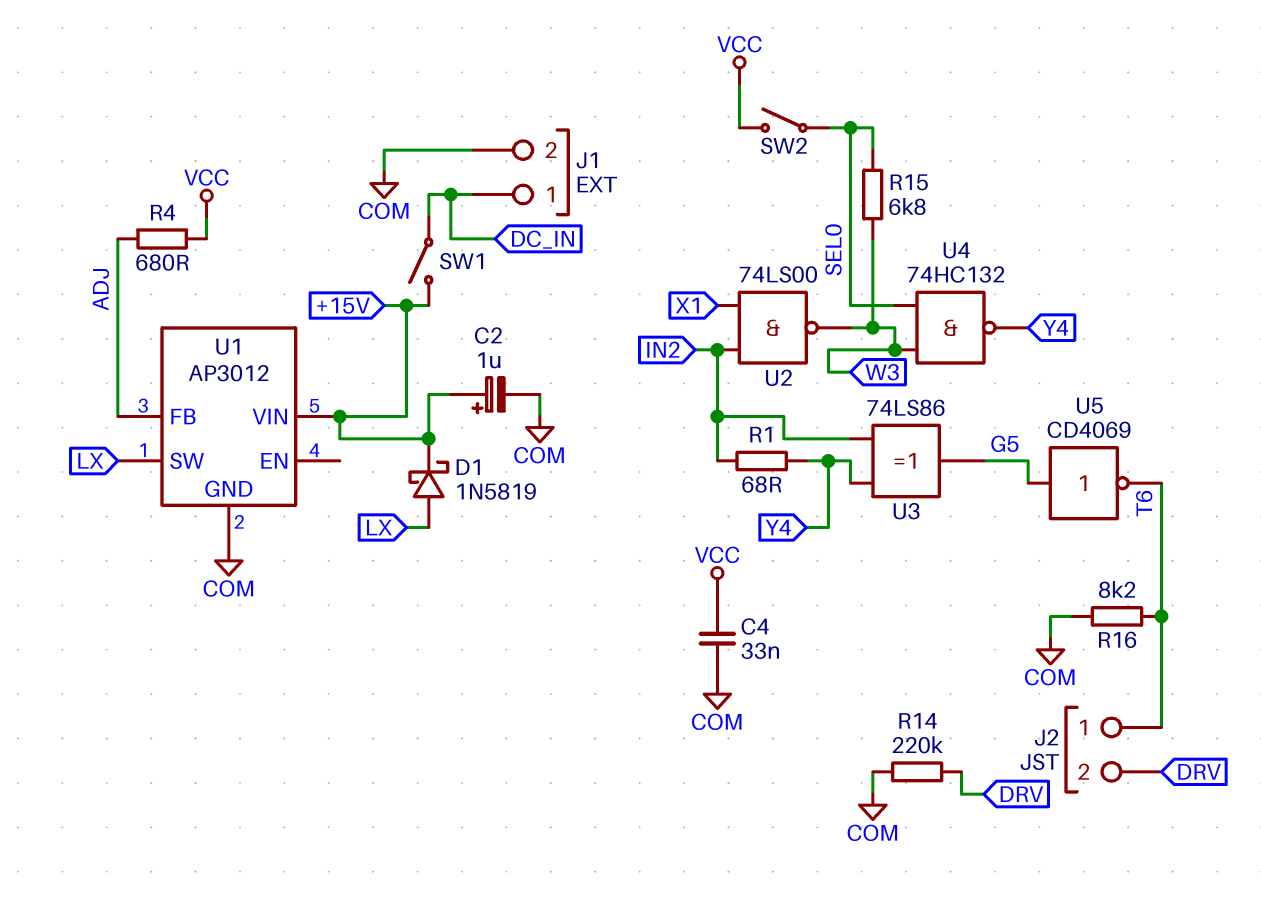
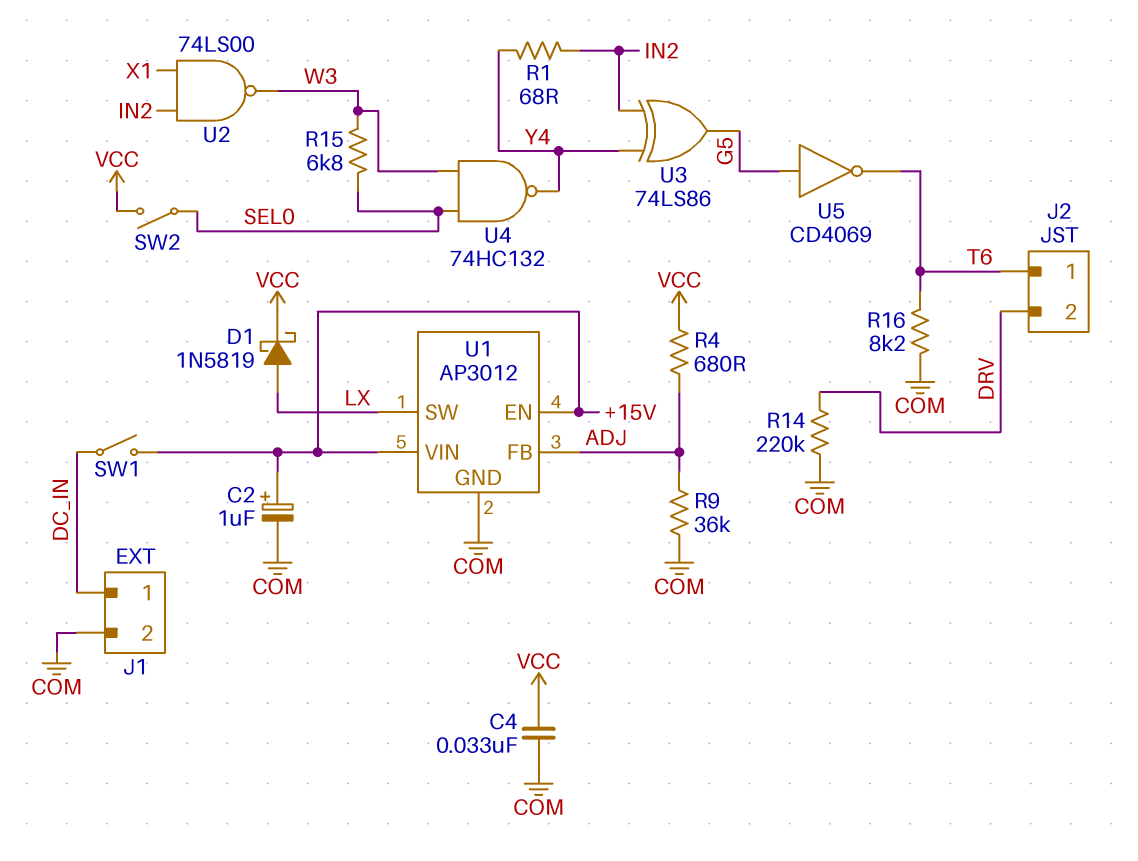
D1: schottky 1N5819 (A LX, K +15V) -> schottky 1N5819 (A LX, K VCC)
R9: none -> 36k (ADJ, COM)
U1 pin EN: none -> +15V

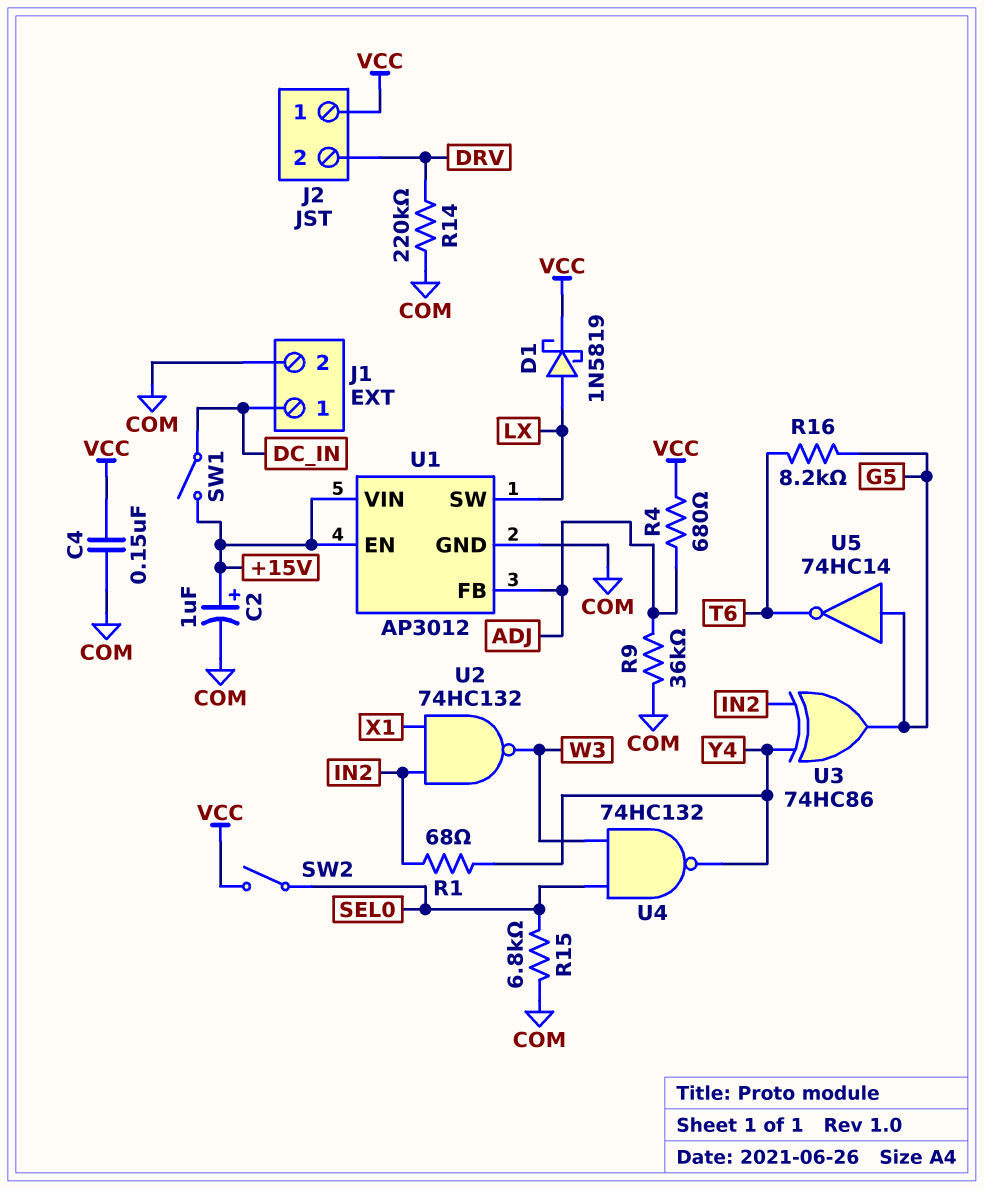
C4: 33nF (COM, VCC) -> 150nF (COM, VCC)
J2 pin 1: T6 -> VCC
R15: 6.8k (SEL0, W3) -> 6.8k (COM, SEL0)
R16: 8.2k (COM, T6) -> 8.2k (G5, T6)
U2: NAND 74LS00 (in IN2, in X1, out W3) -> NAND 74HC132 (in IN2, in X1, out W3)
U3: XOR 74LS86 (in IN2, in Y4, out G5) -> XOR 74HC86 (in IN2, in Y4, out G5)
U5: NOT CD4069 (in G5, out T6) -> NOT 74HC14 (in G5, out T6)

